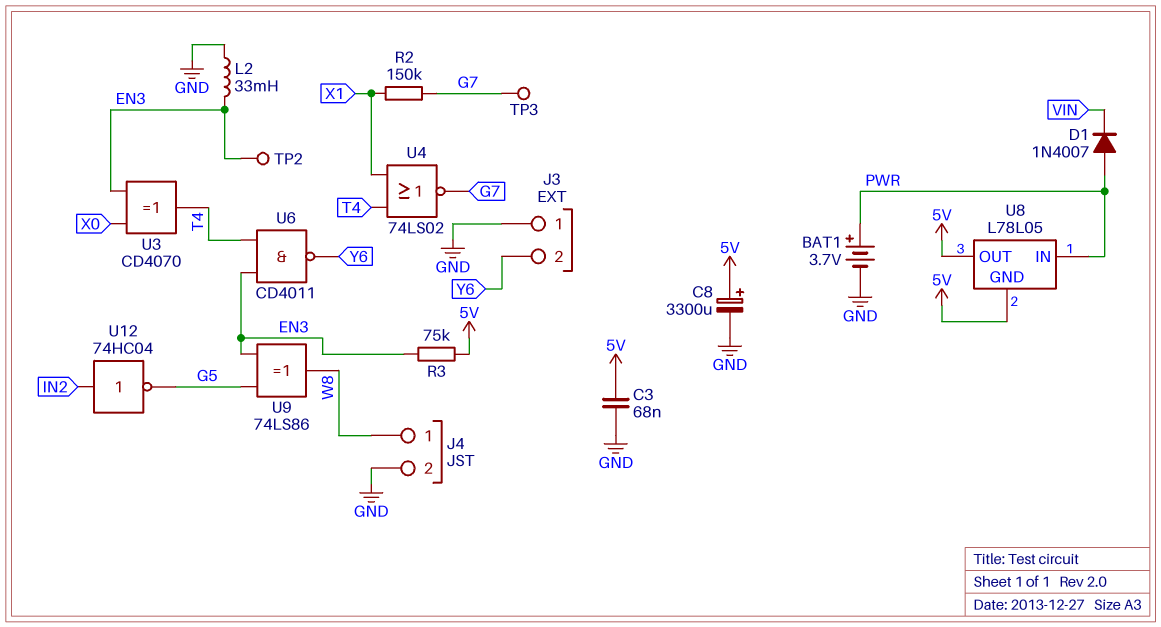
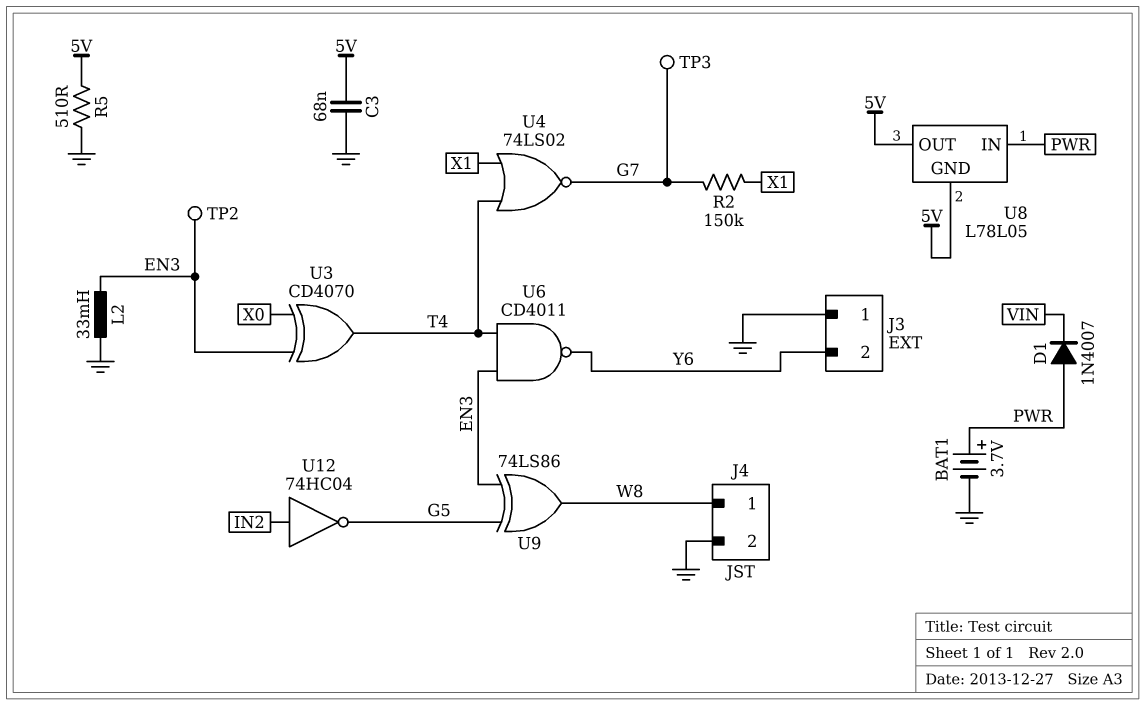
C8: 3300uF (plus 5V, minus GND) -> none
R3: 75k (5V, EN3) -> none
R5: none -> 510 (5V, GND)

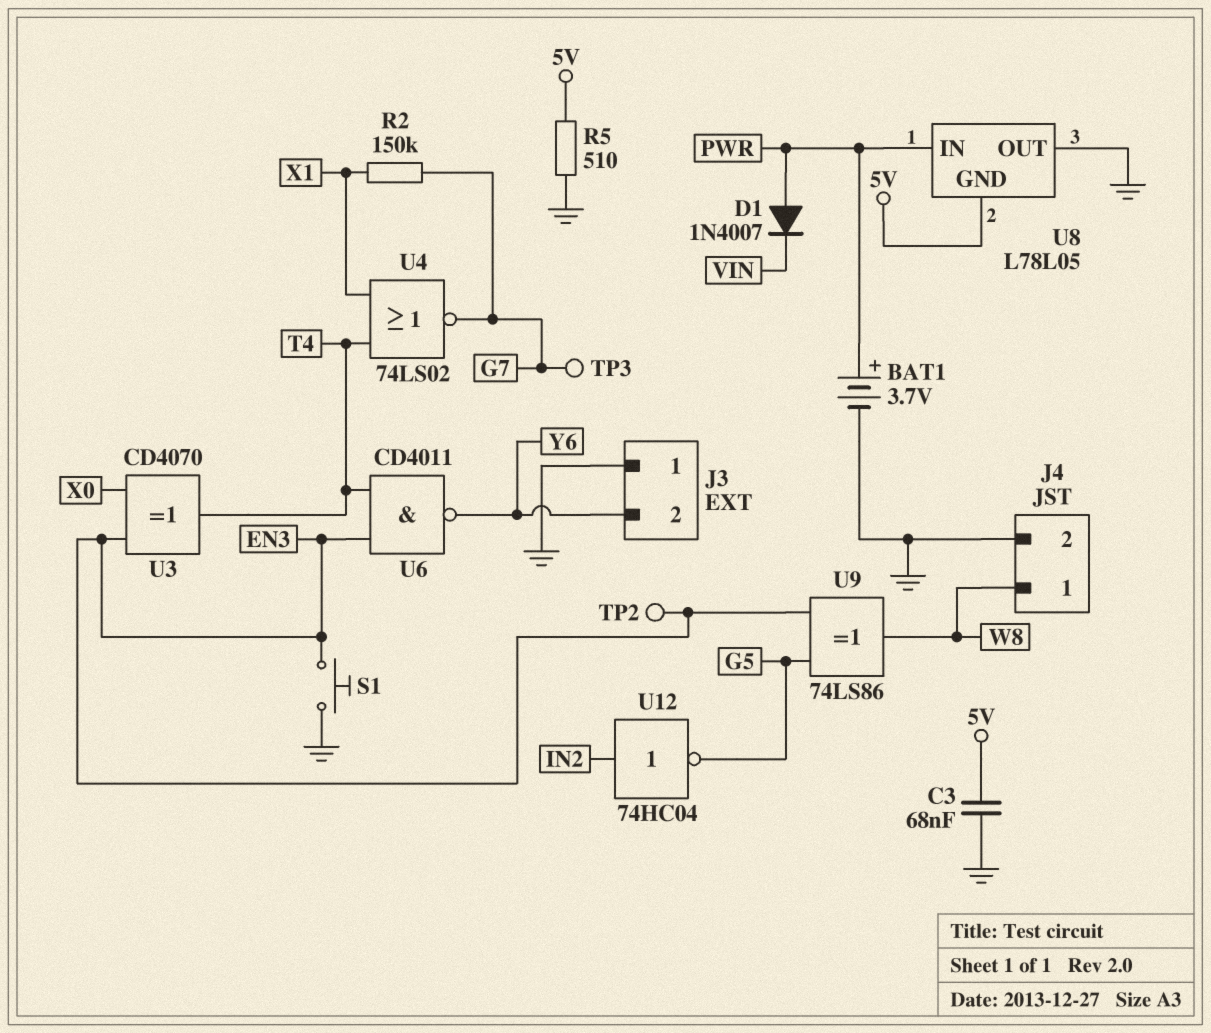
L2: 33mH (EN3, GND) -> none
S1: none -> button (EN3, GND)
U8 pin OUT: 5V -> GND

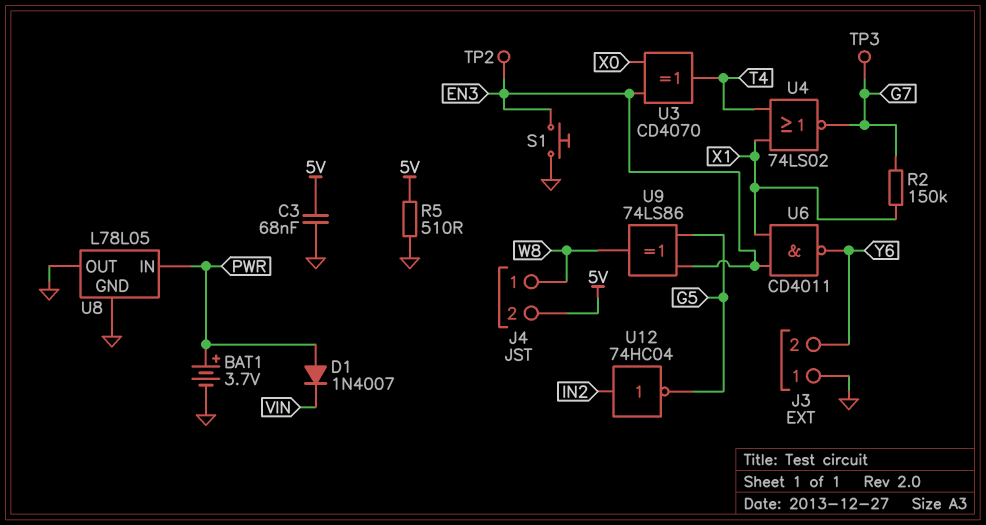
J4 pin 2: GND -> 5V
U6: NAND CD4011 (in EN3, in T4, out Y6) -> NAND CD4011 (in EN3, in X1, out Y6)
U8 pin GND: 5V -> GND

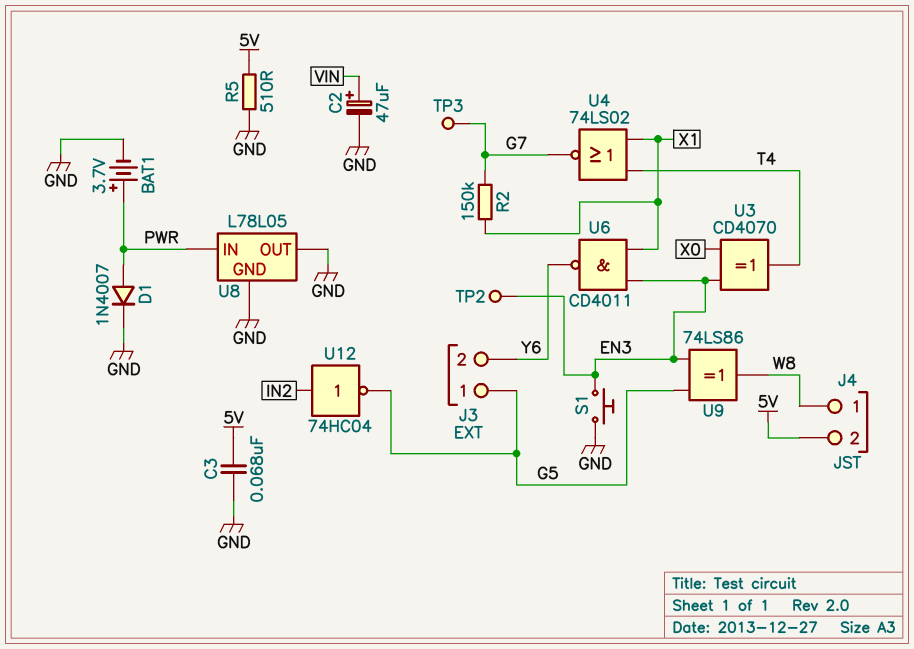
C2: none -> 47uF (plus VIN, minus GND)
D1: diode 1N4007 (A PWR, K VIN) -> diode 1N4007 (A PWR, K GND)
J3 pin 1: GND -> G5

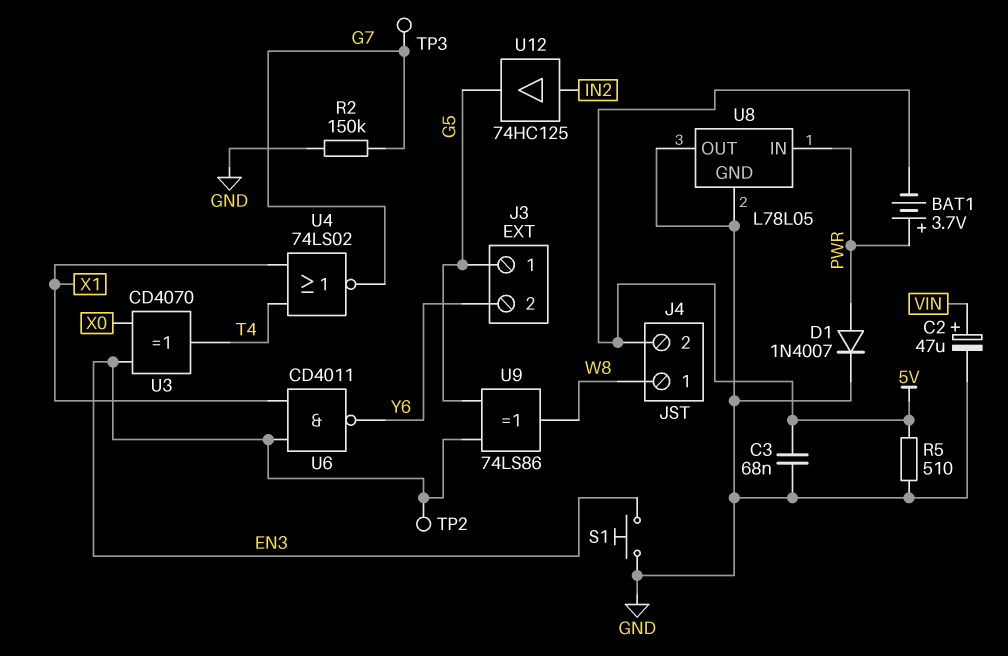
BAT1: 3.7V (plus PWR, minus GND) -> 3.7V (plus PWR, minus 5V)
R2: 150k (G7, X1) -> 150k (G7, GND)
U12: NOT 74HC04 (in IN2, out G5) -> buffer 74HC125 (in IN2, out G5)

